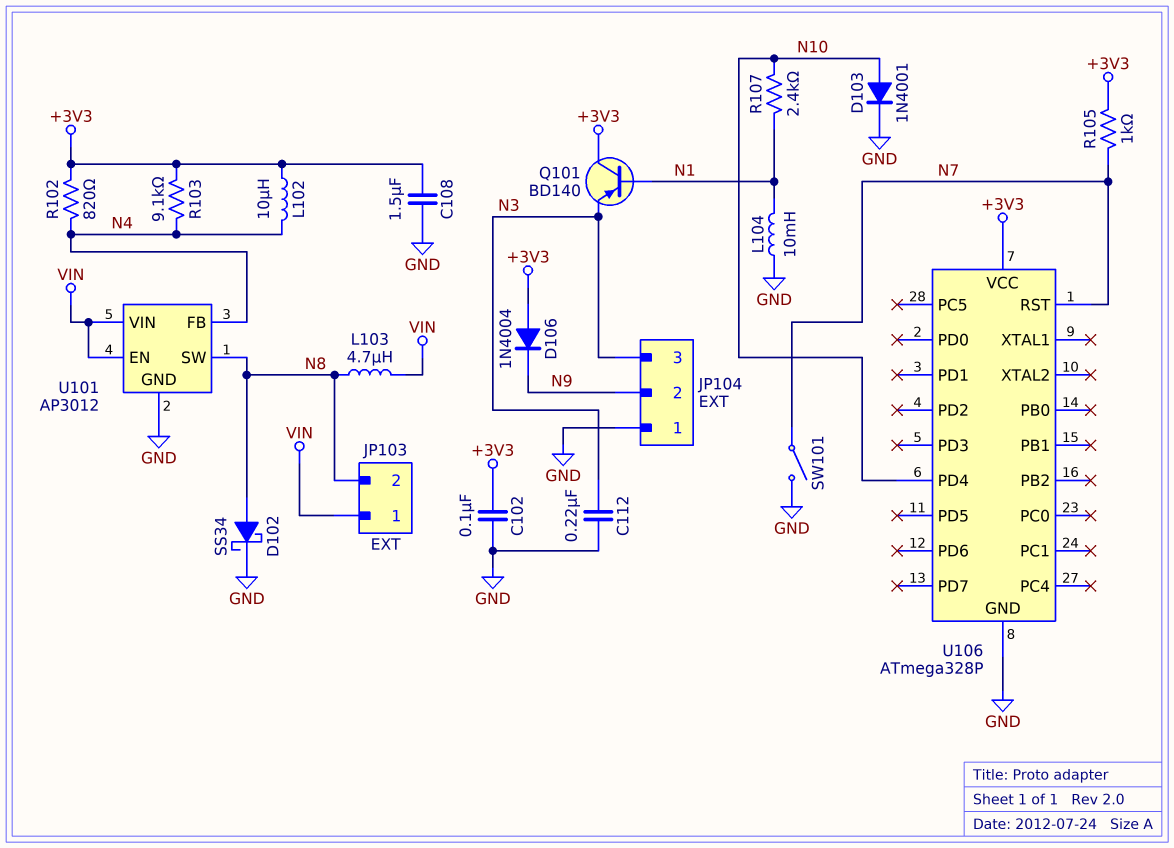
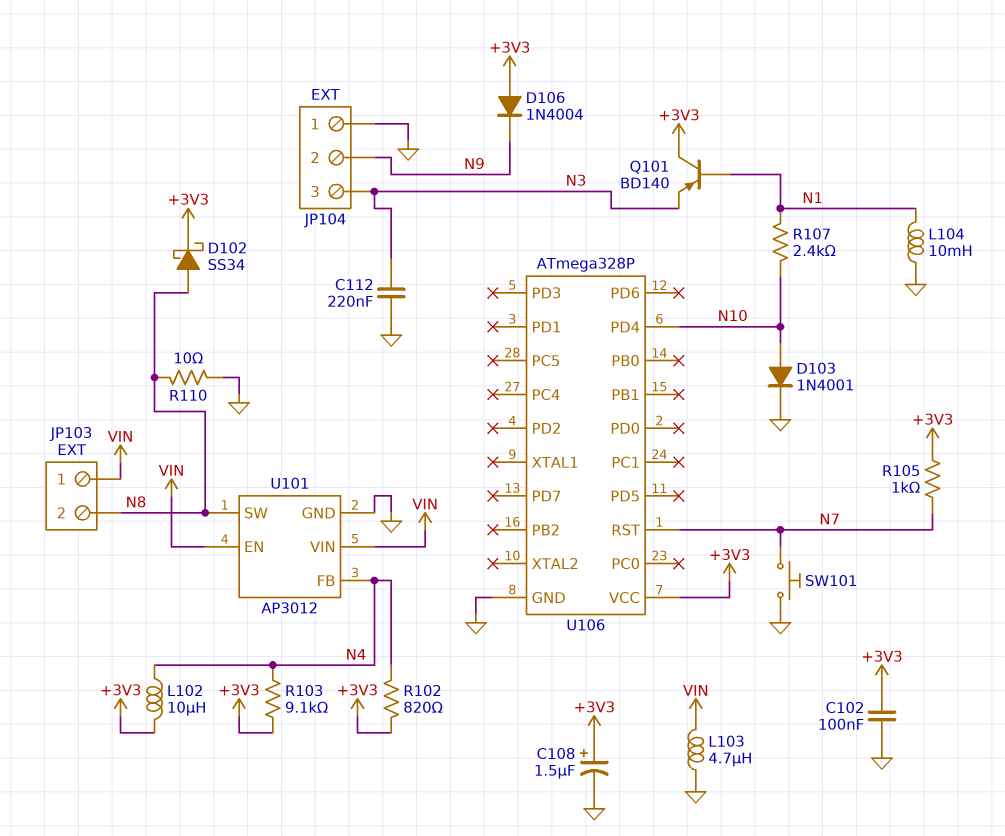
C108: 1.5uF (+3V3, GND) -> 1.5uF (plus +3V3, minus GND)
D102: schottky SS34 (A N8, K GND) -> schottky SS34 (A N8, K +3V3)
L103: 4.7uH (N8, VIN) -> 4.7uH (GND, VIN)
R110: none -> 10 (GND, N8)
SW101: switch (GND, N7) -> button (GND, N7)

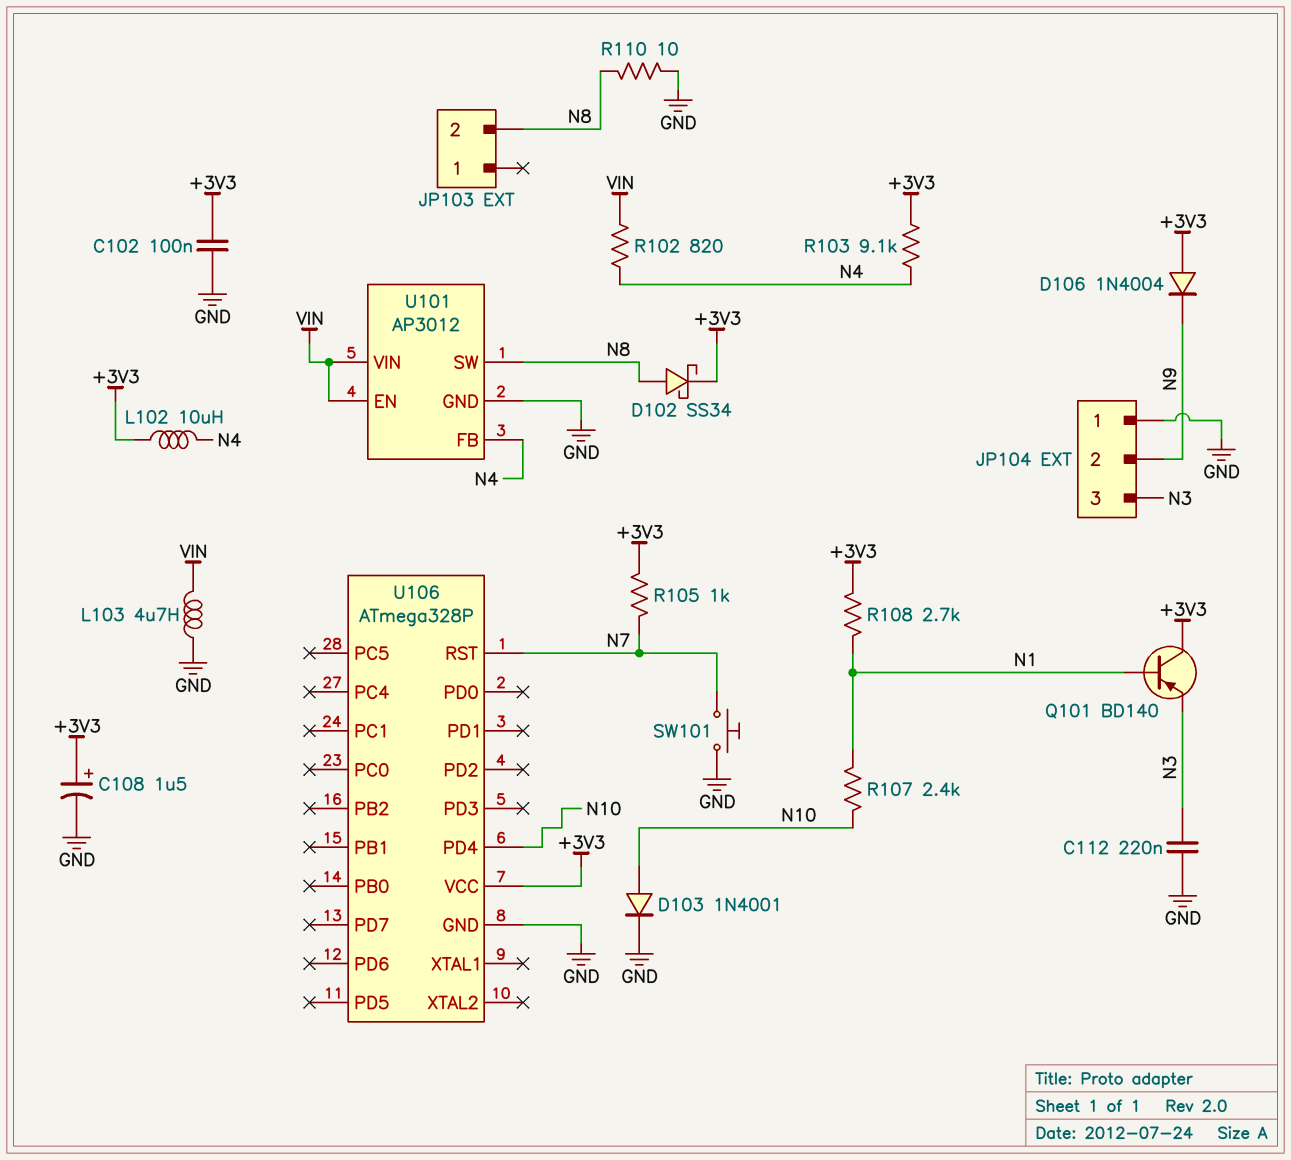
JP103 pin 1: VIN -> none
L104: 10mH (GND, N1) -> none
R102: 820 (+3V3, N4) -> 820 (N4, VIN)
R108: none -> 2.7k (+3V3, N1)

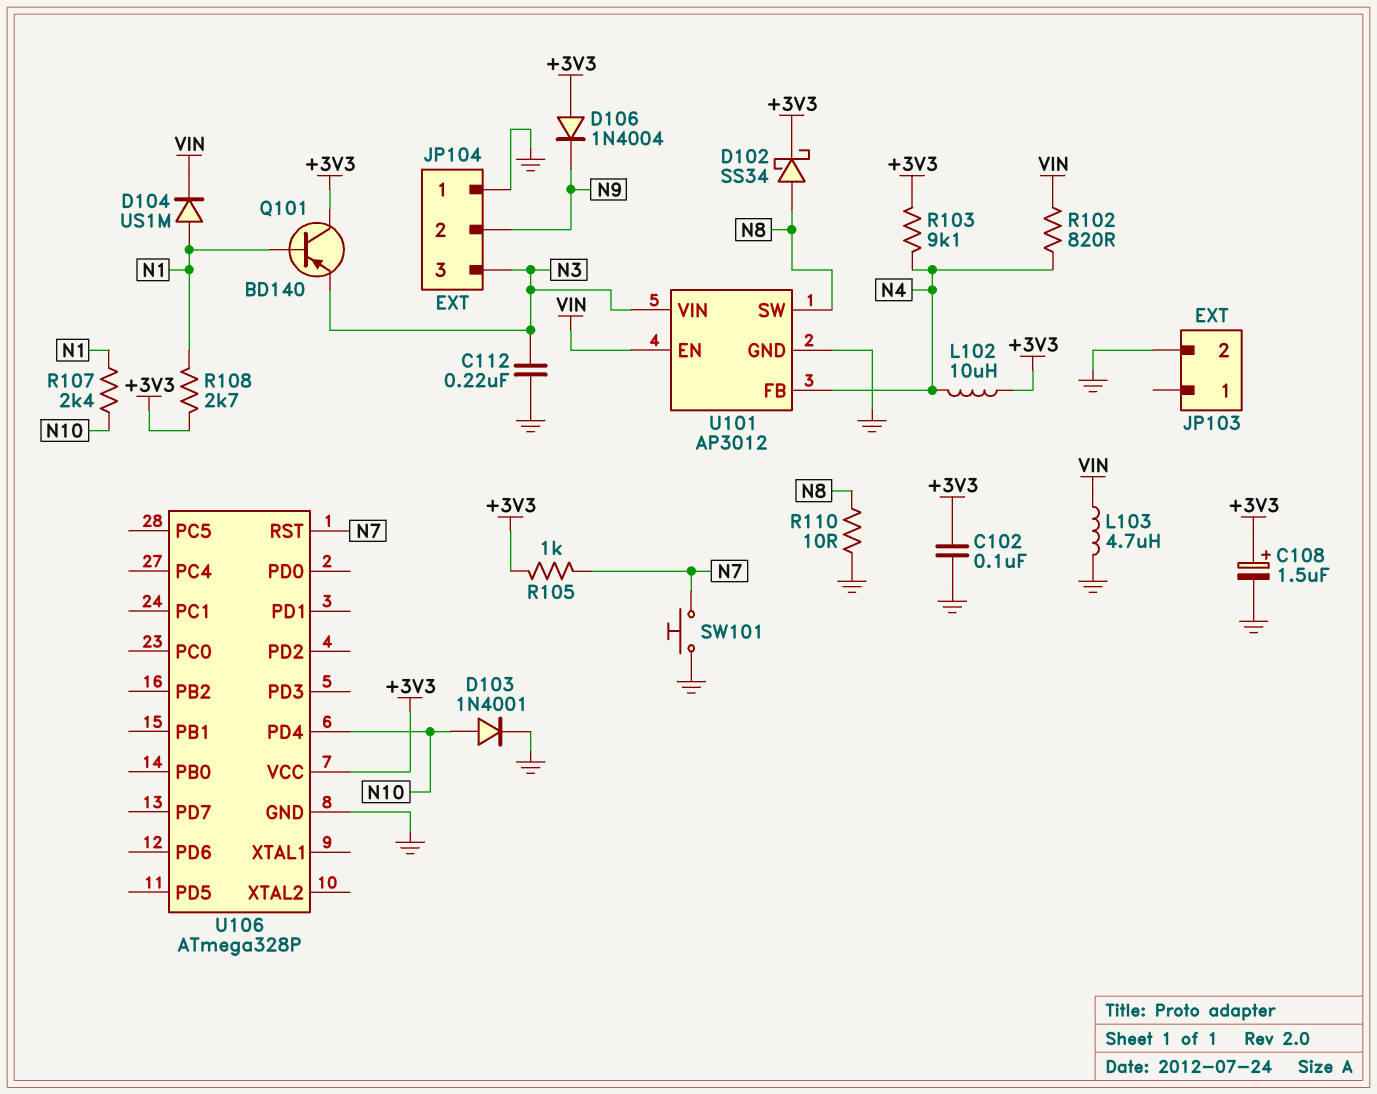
D104: none -> diode US1M (A N1, K VIN)
JP103 pin 2: N8 -> GND
U101 pin VIN: VIN -> N3

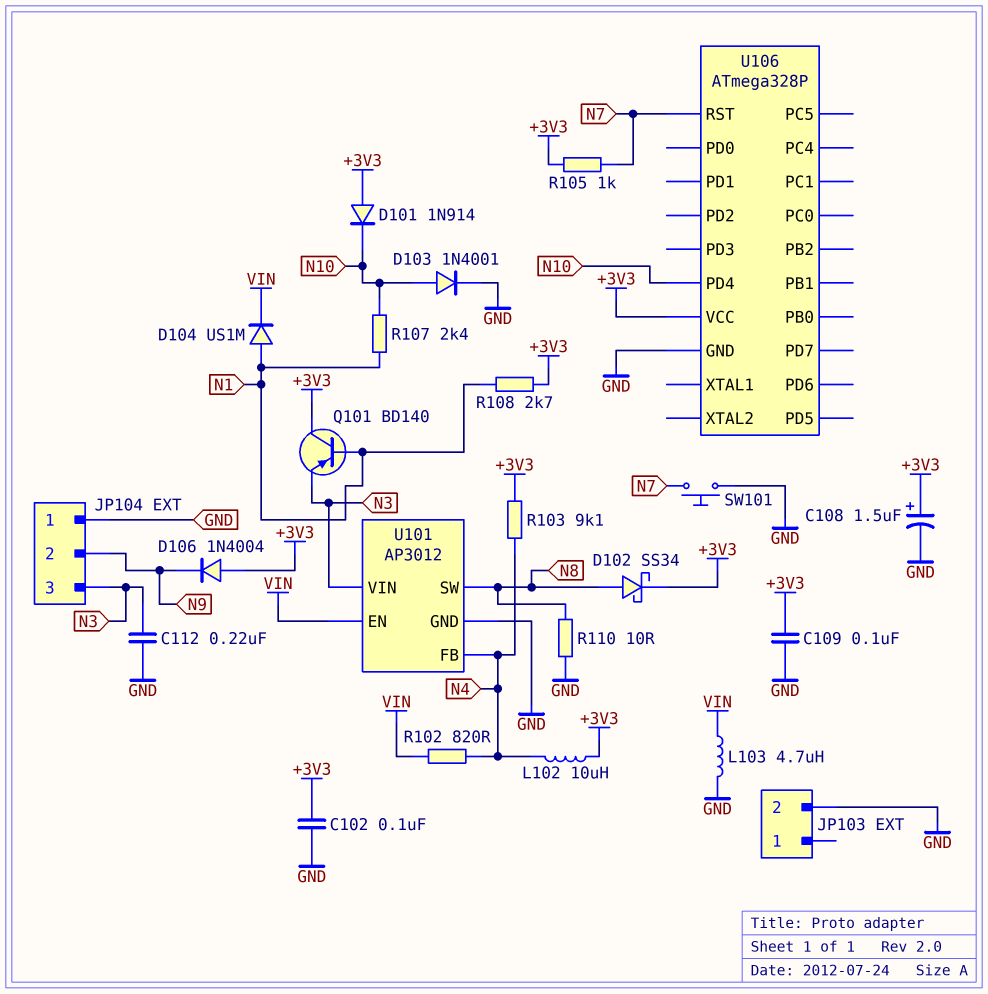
C109: none -> 100nF (+3V3, GND)
D101: none -> diode 1N914 (A +3V3, K N10)

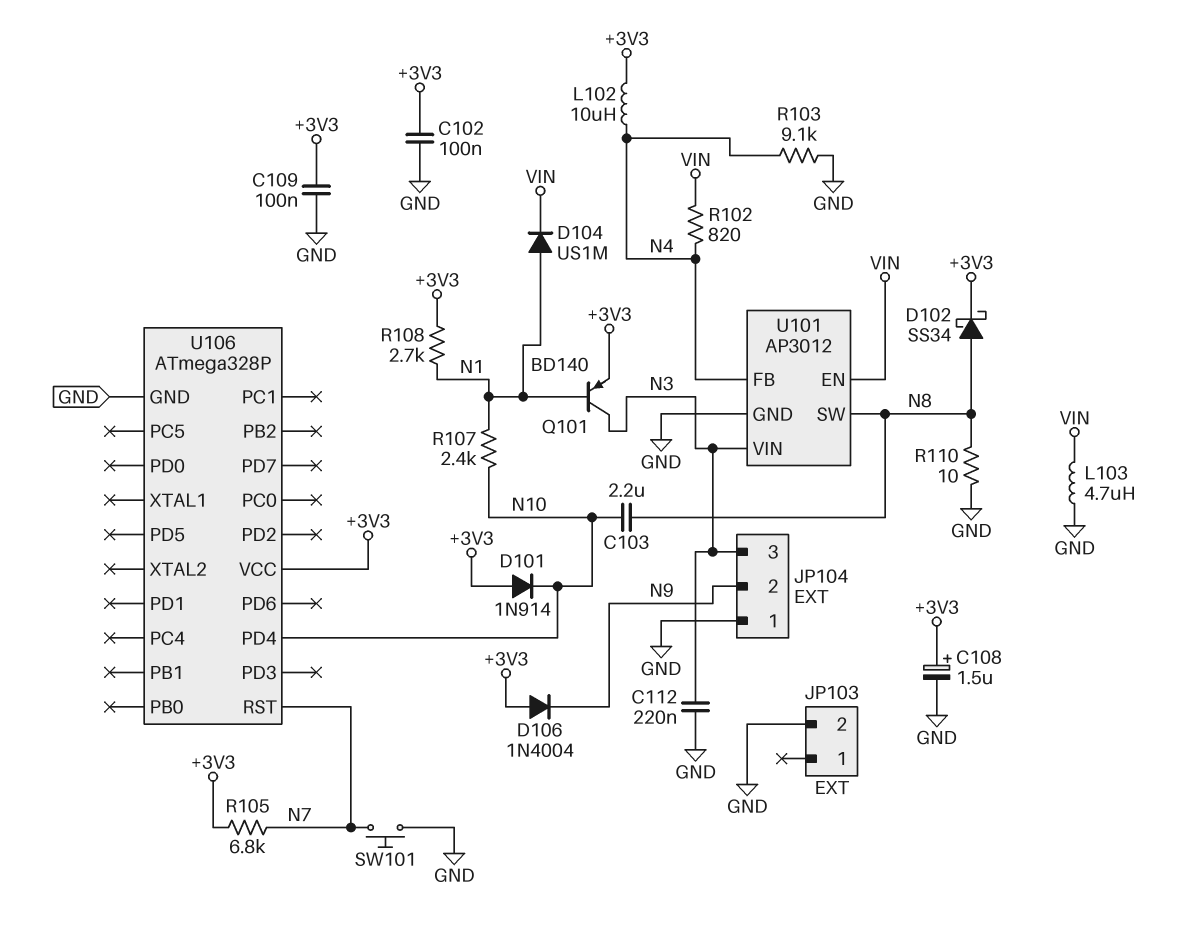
C103: none -> 2.2uF (N8, N10)
D103: diode 1N4001 (A N10, K GND) -> none
Q101: PNP BD140 (B N1, C +3V3, E N3) -> PNP BD140 (B N1, C N3, E +3V3)
R103: 9.1k (+3V3, N4) -> 9.1k (GND, N4)
R105: 1k (+3V3, N7) -> 6.8k (+3V3, N7)

